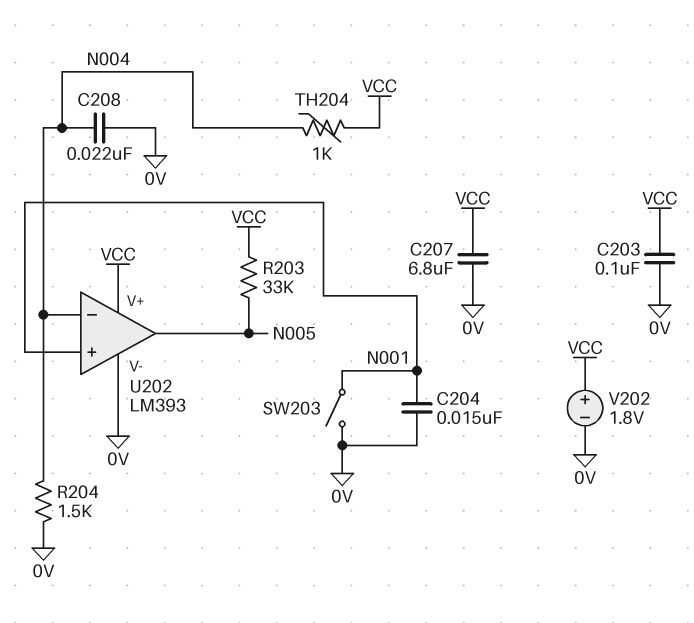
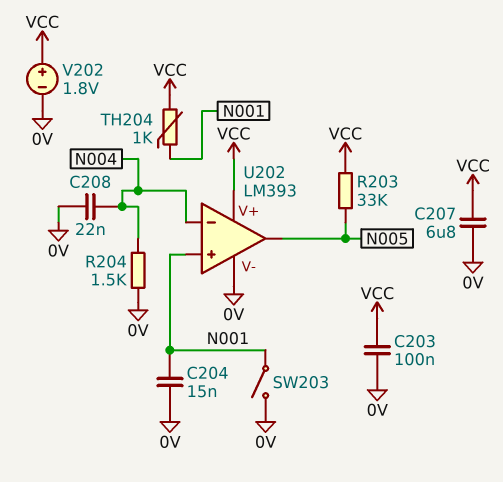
TH204: 1k (N004, VCC) -> 1k (N001, VCC)

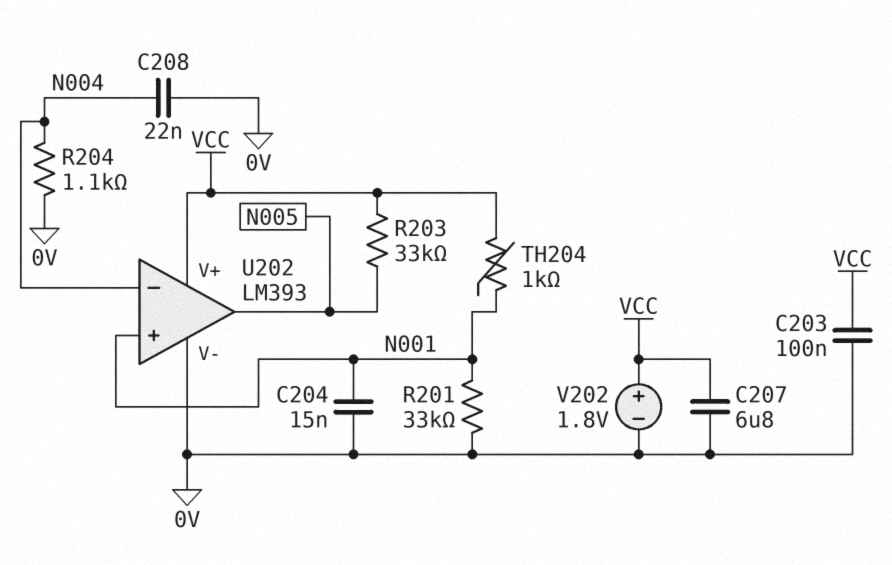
R201: none -> 33k (0V, N001)
R204: 1.5k (0V, N004) -> 1.1k (0V, N004)
SW203: switch (0V, N001) -> none

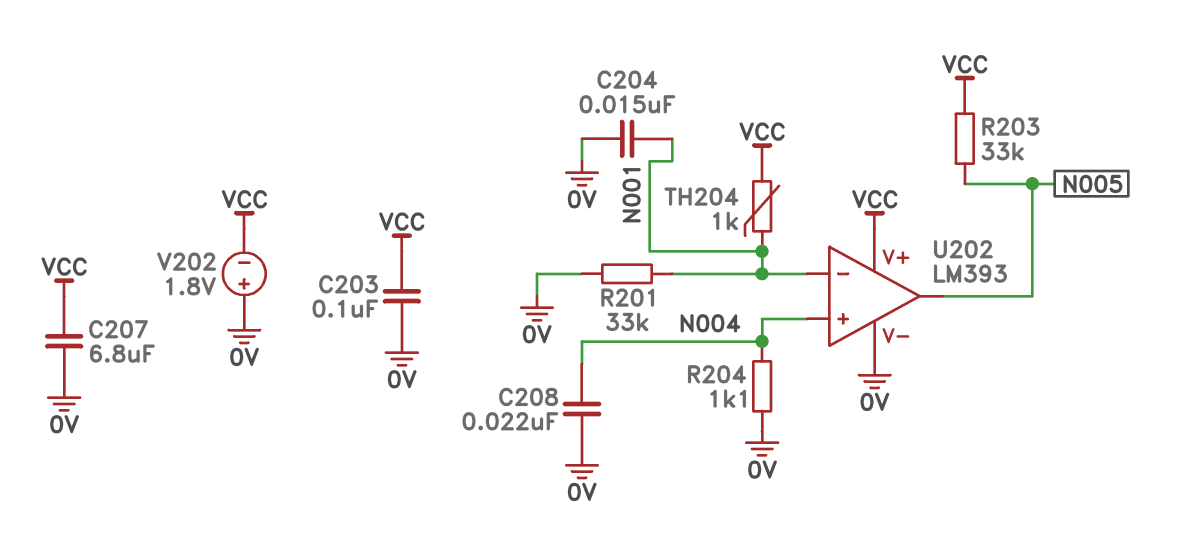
U202 pin in+: N001 -> N004
U202 pin in-: N004 -> N001
V202: 1.8V (plus VCC, minus 0V) -> 1.8V (plus 0V, minus VCC)

